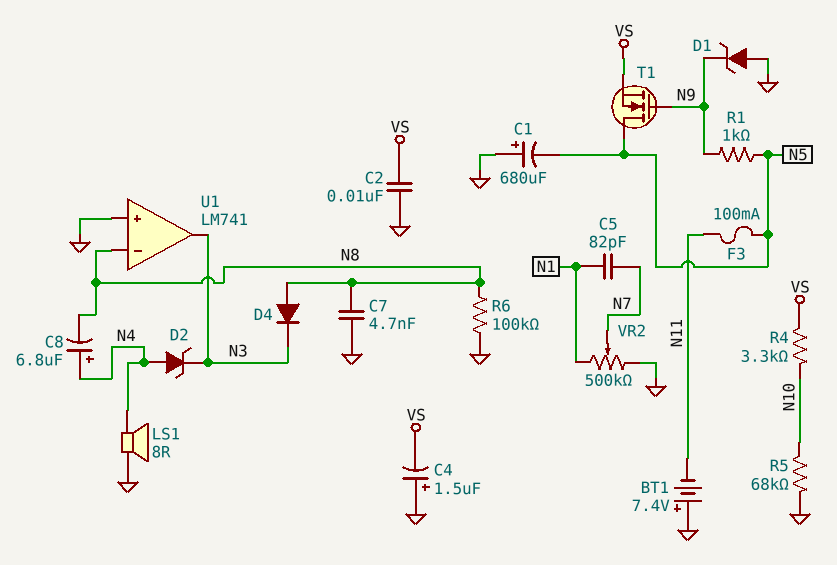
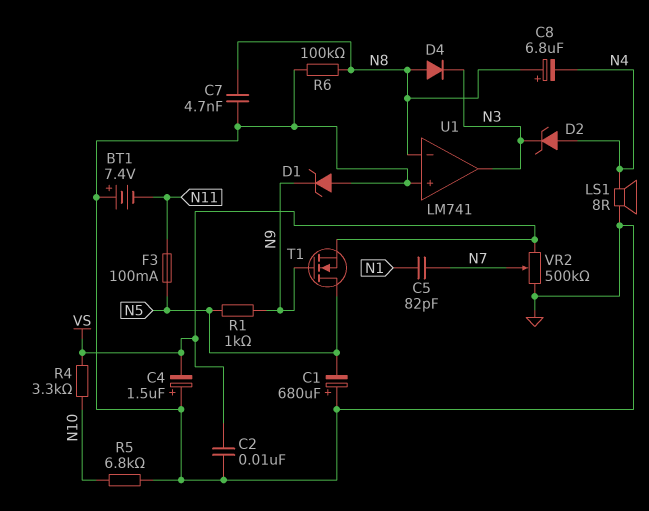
C8: 6.8uF (plus N4, minus N8) -> 6.8uF (plus N8, minus N4)
R5: 68k (GND, N10) -> 6.8k (GND, N10)
VR2: 500k (GND, N1, wiper N7) -> 500k (GND, VS, wiper N7)

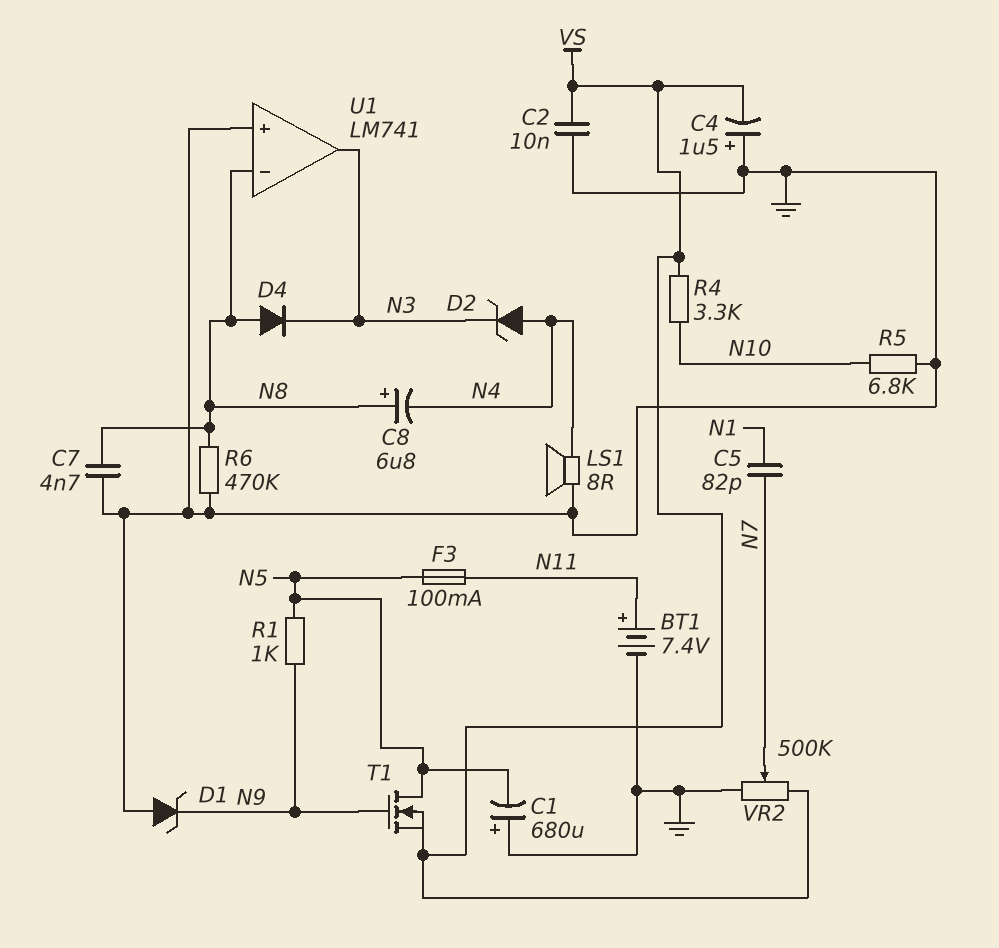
BT1: 7.4V (plus GND, minus N11) -> 7.4V (plus N11, minus GND)
R6: 100k (GND, N8) -> 470k (GND, N8)

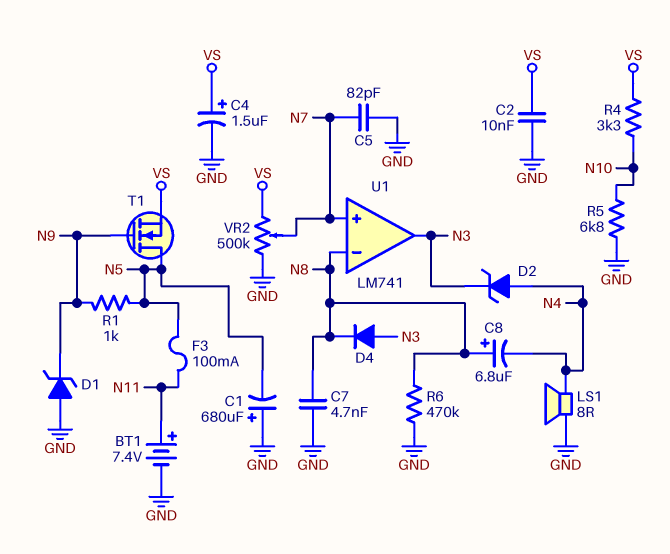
C4: 1.5uF (plus GND, minus VS) -> 1.5uF (plus VS, minus GND)
C5: 82pF (N1, N7) -> 82pF (GND, N7)
D4: diode (A N8, K N3) -> diode (A N3, K N8)
U1 pin in+: GND -> N7

